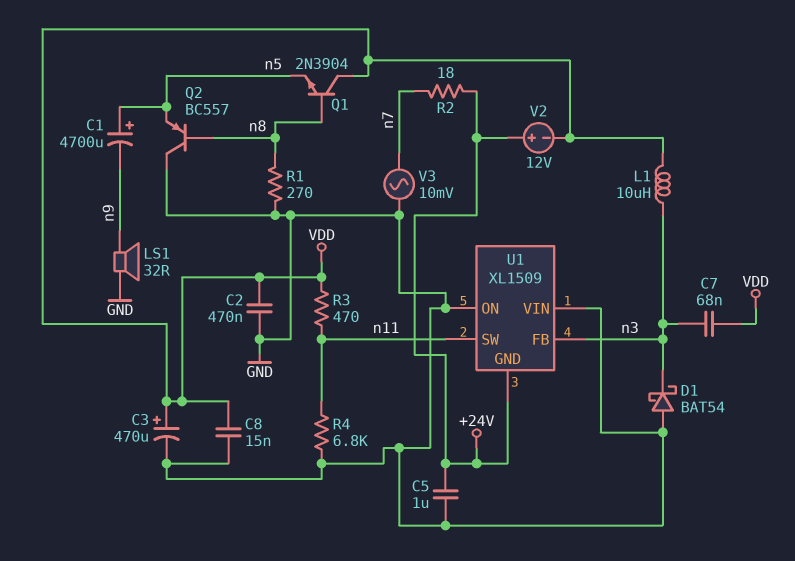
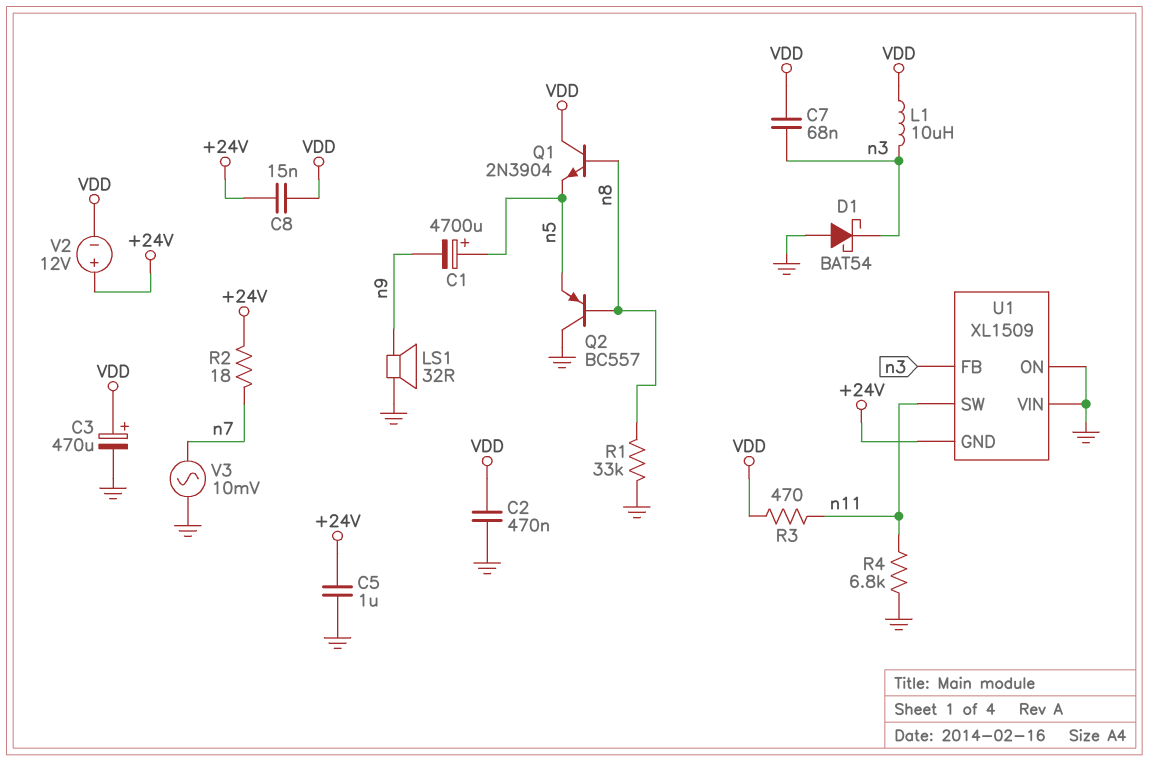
C8: 15nF (GND, VDD) -> 15nF (+24V, VDD)
R1: 270 (GND, n8) -> 33k (GND, n8)

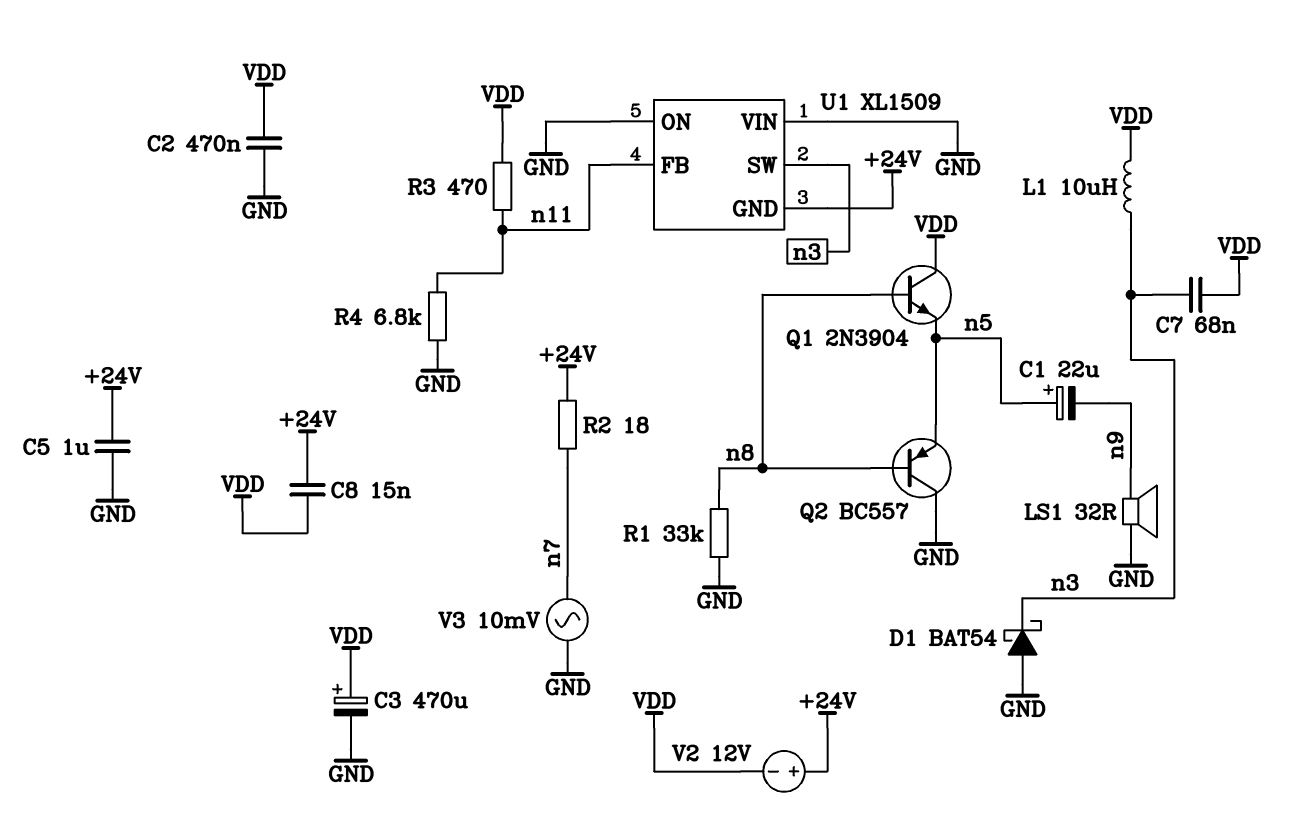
C1: 4700uF (plus n5, minus n9) -> 22uF (plus n5, minus n9)
U1 pin FB: n3 -> n11
U1 pin SW: n11 -> n3

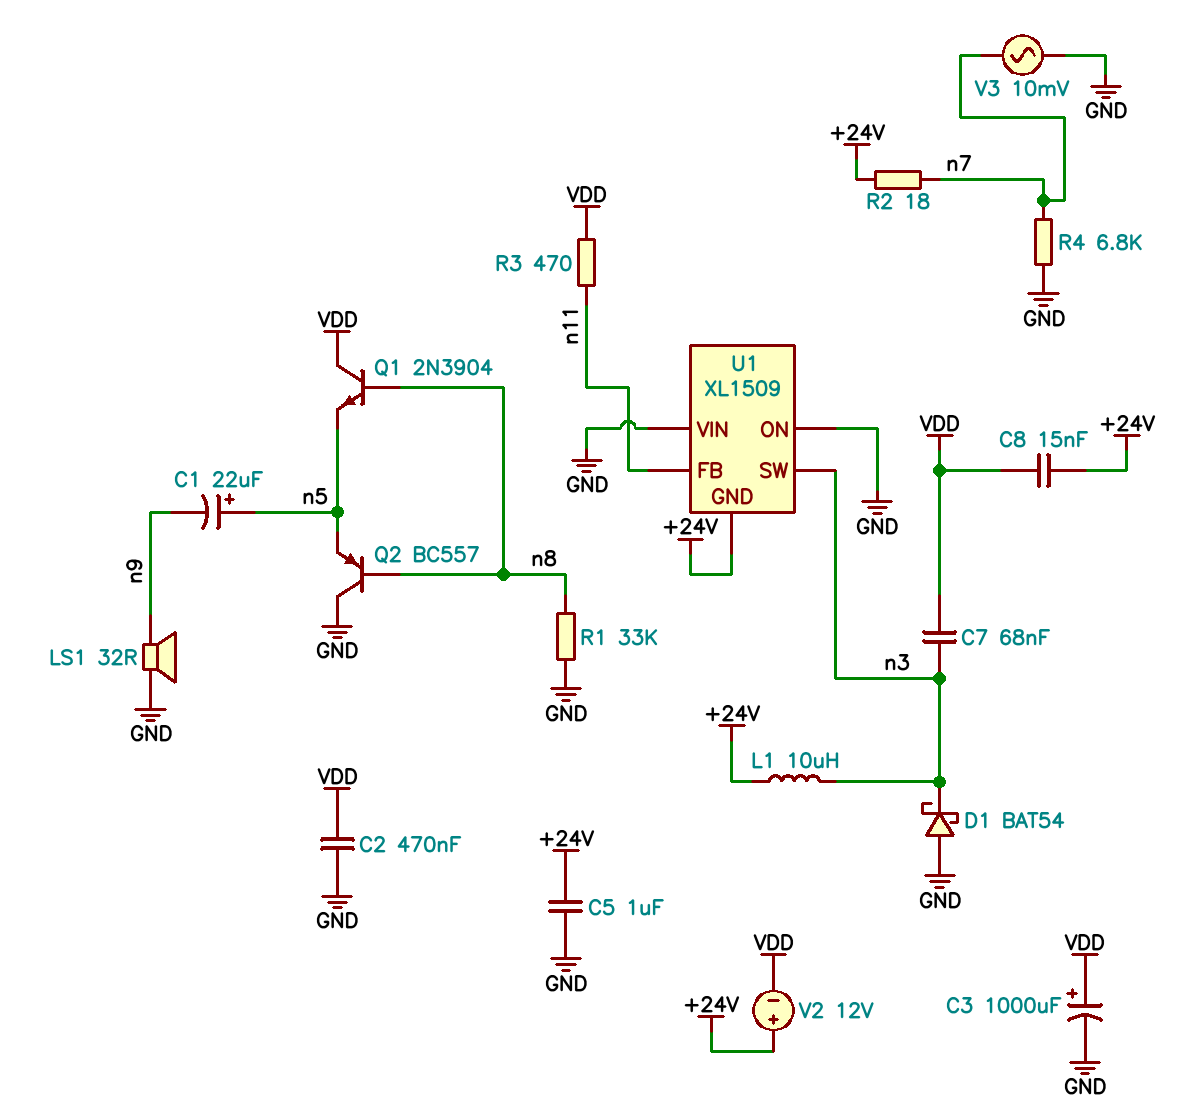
C3: 470uF (plus VDD, minus GND) -> 1000uF (plus VDD, minus GND)
L1: 10uH (VDD, n3) -> 10uH (+24V, n3)
R4: 6.8k (GND, n11) -> 6.8k (GND, n7)

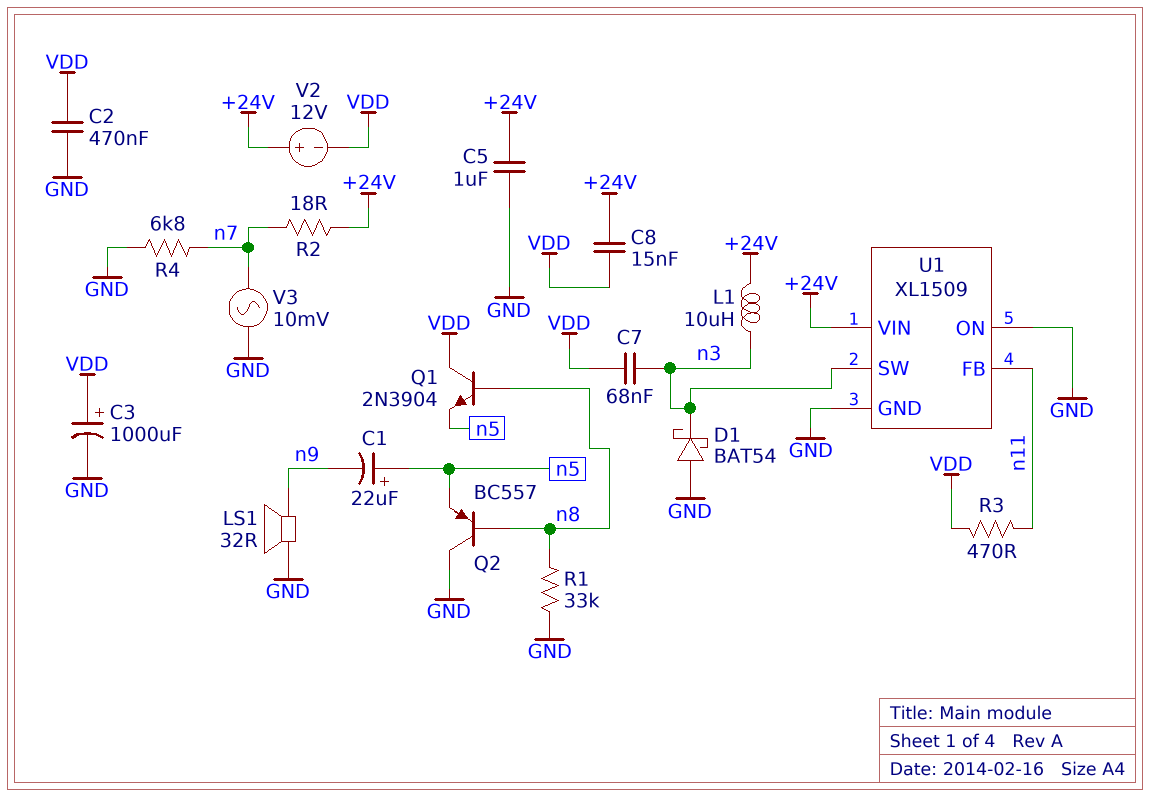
U1 pin GND: +24V -> GND
U1 pin VIN: GND -> +24V

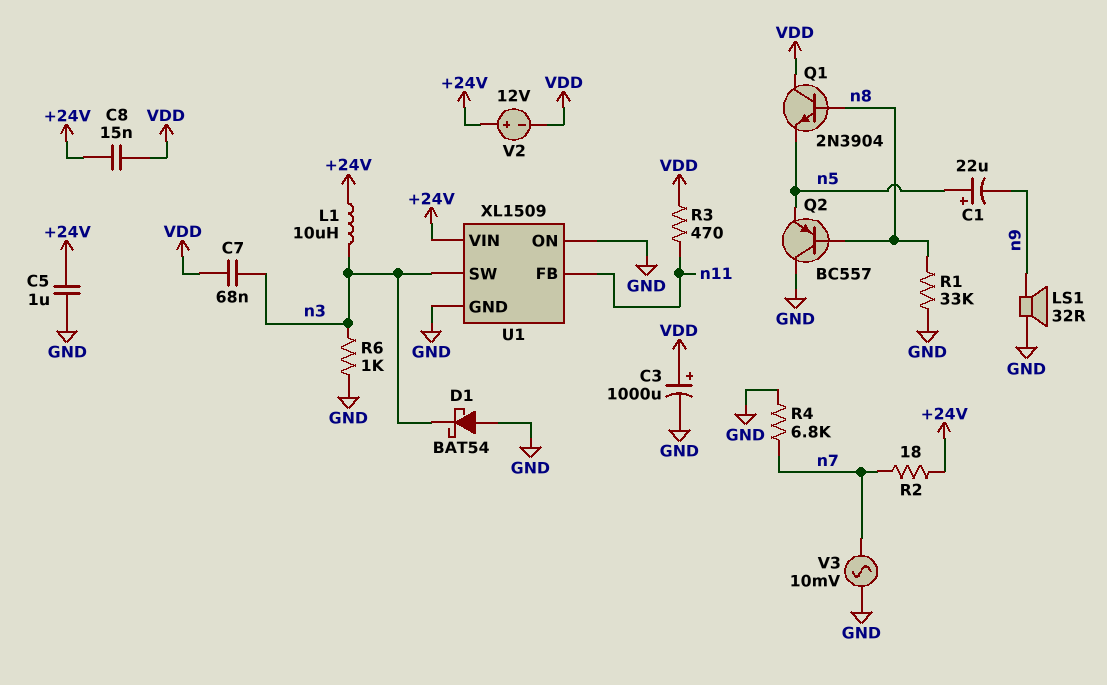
C2: 470nF (GND, VDD) -> none
R6: none -> 1k (GND, n3)

